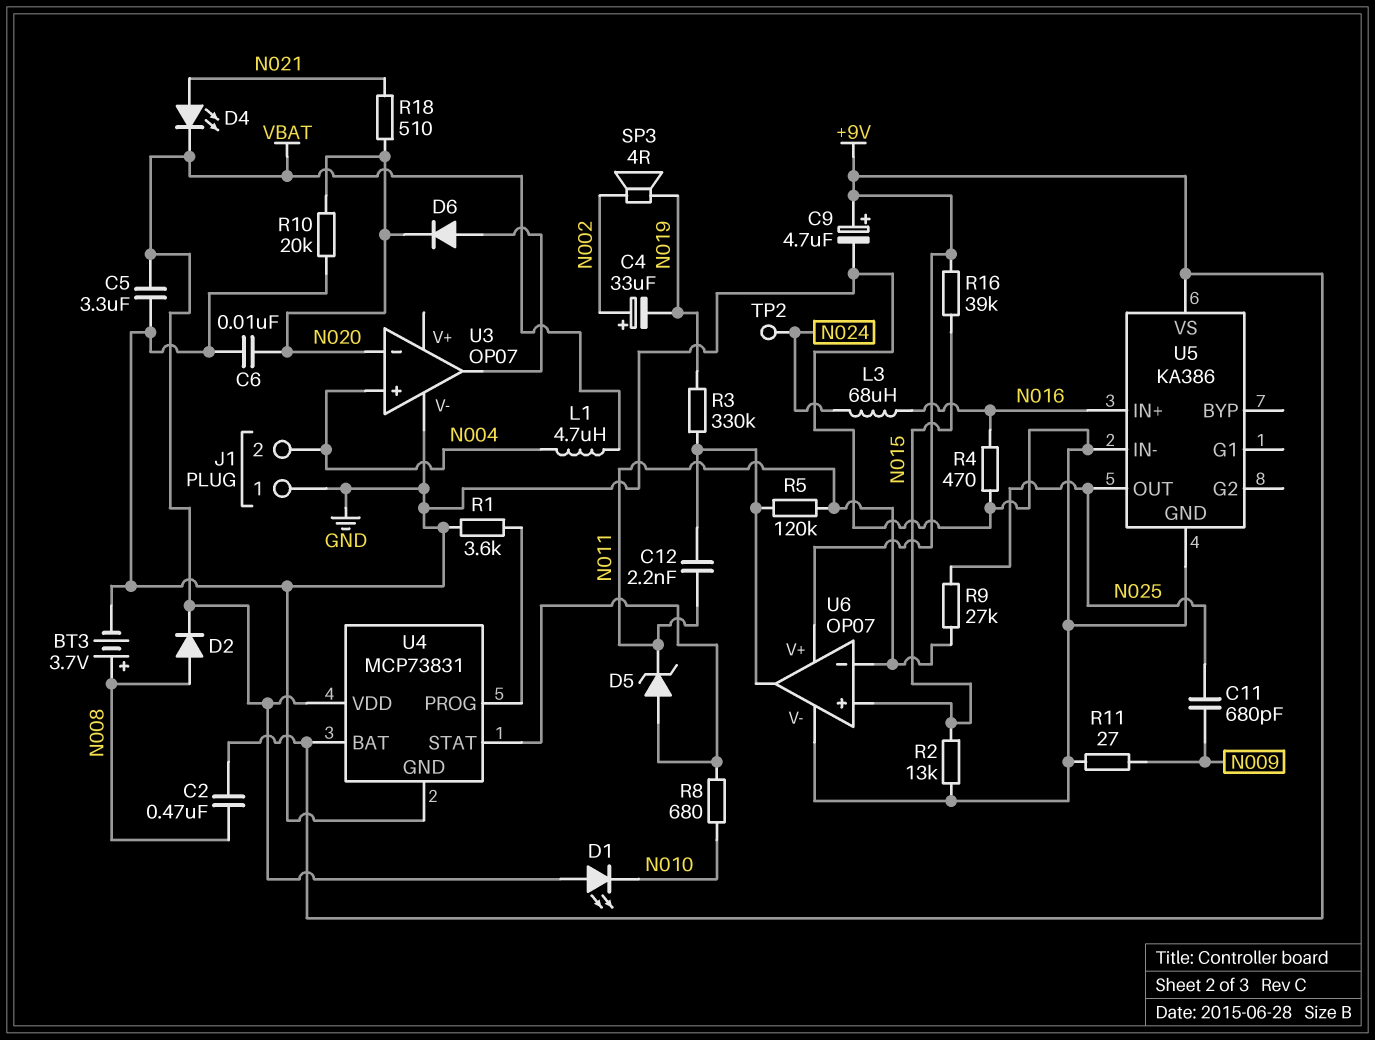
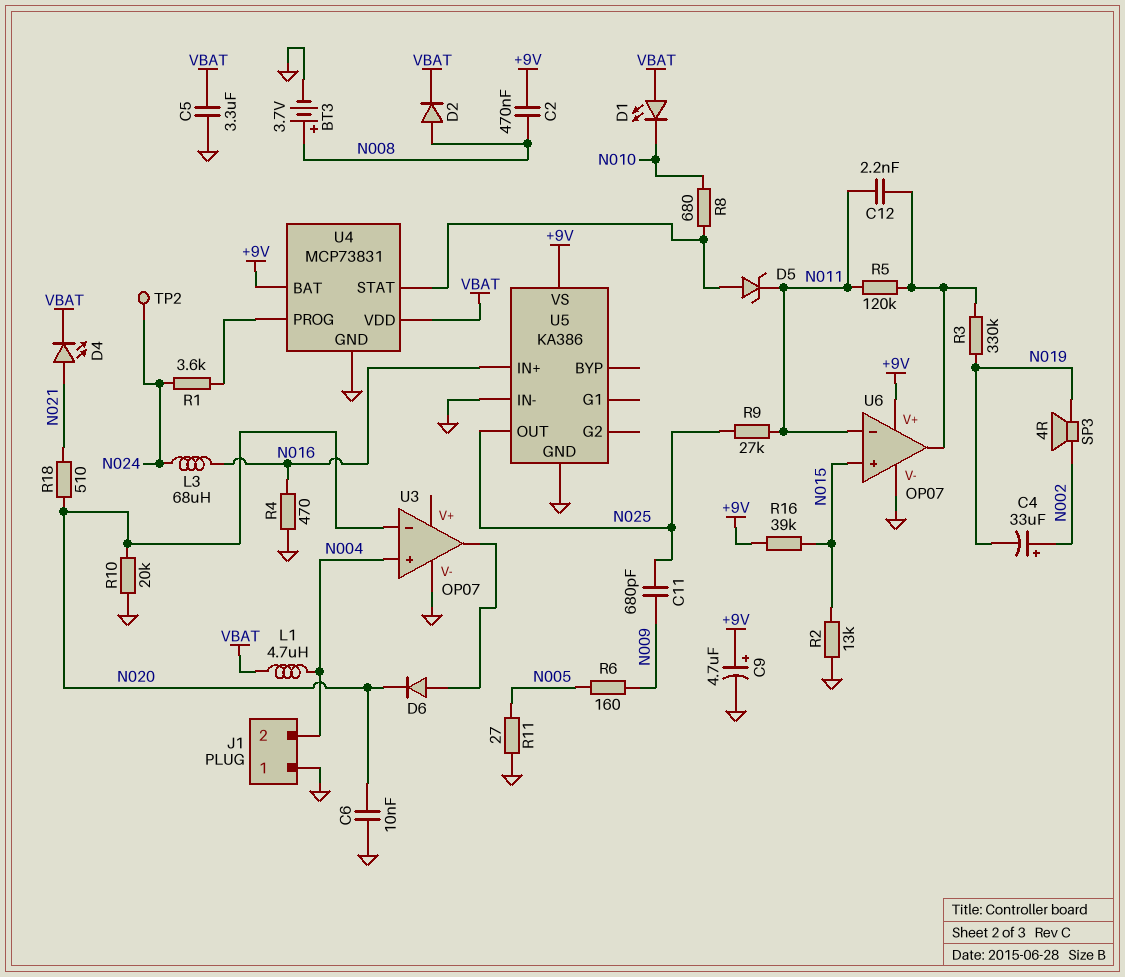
R1: 3.6k (GND, U4/PROG) -> 3.6k (N024, U4/PROG)
R6: none -> 160 (N005, N009)
R11: 27 (GND, N009) -> 27 (GND, N005)

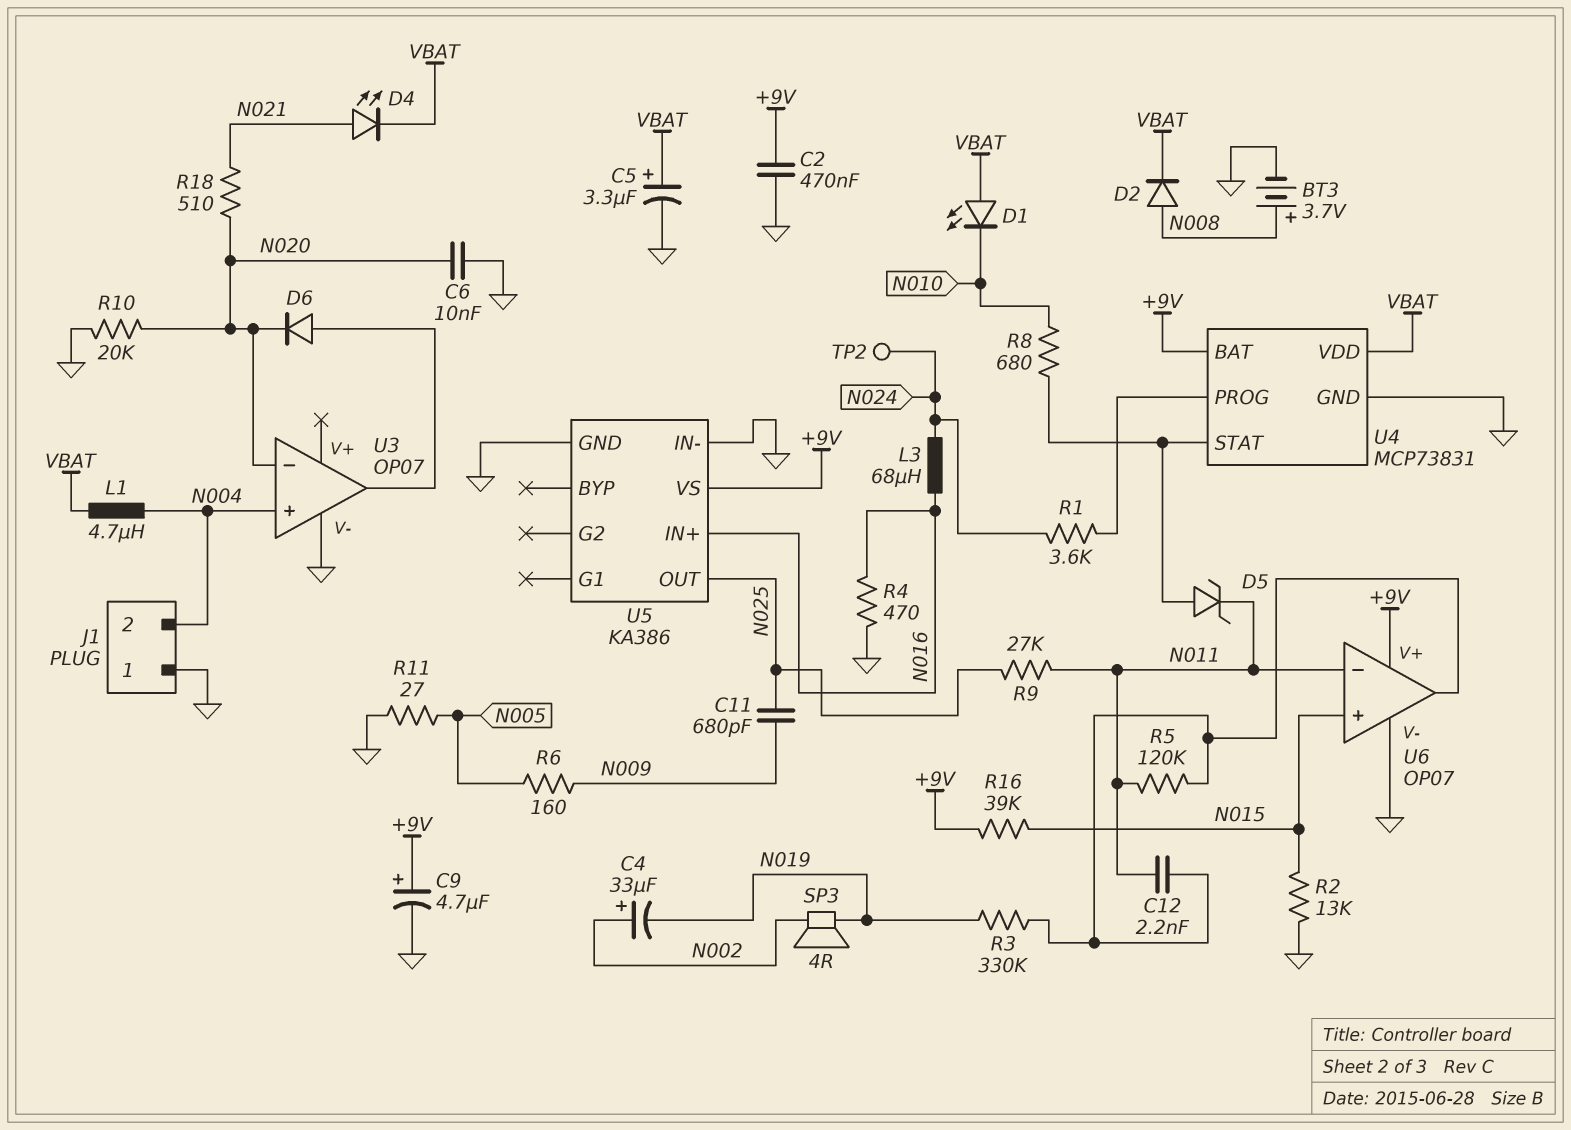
C2: 470nF (+9V, N008) -> 470nF (+9V, GND)
C5: 3.3uF (GND, VBAT) -> 3.3uF (plus VBAT, minus GND)

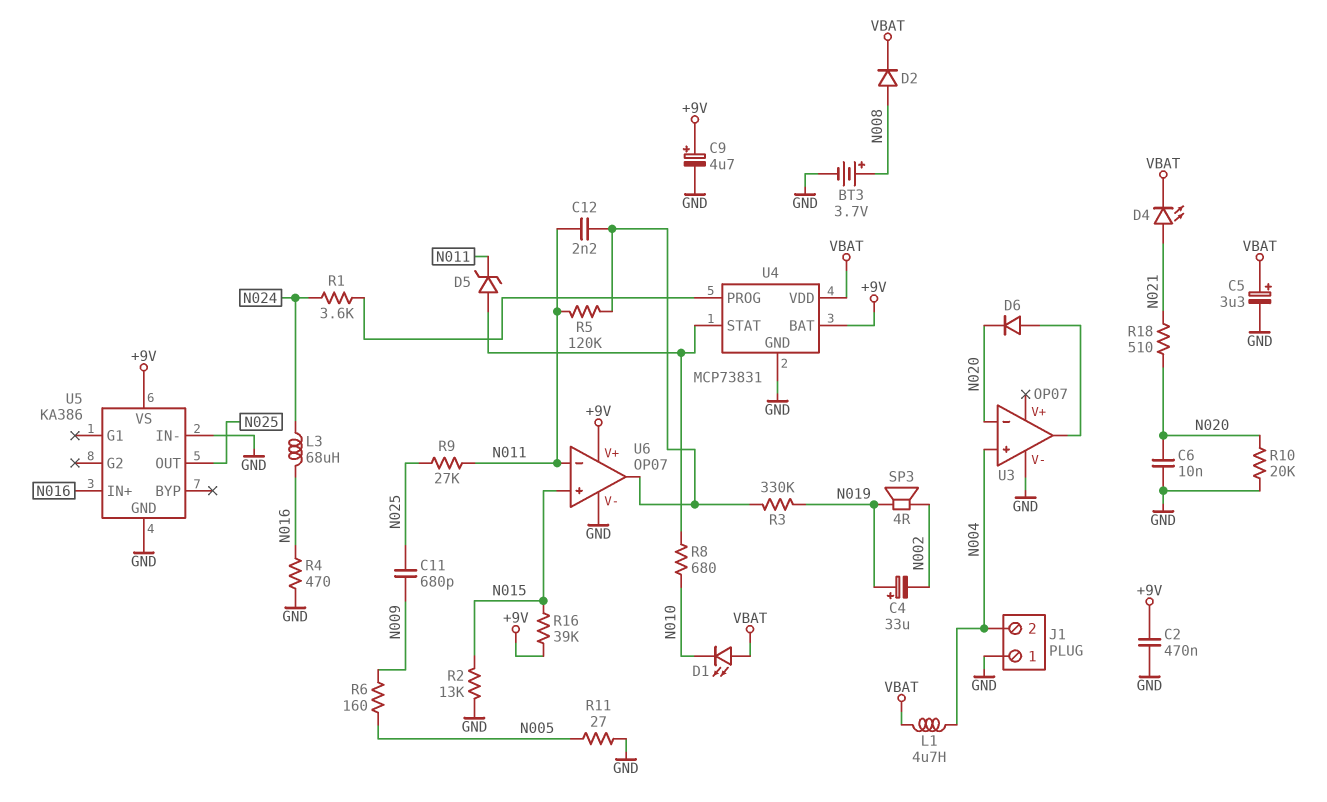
C4: 33uF (plus N002, minus N019) -> 33uF (plus N019, minus N002)
TP2: test point (N024) -> none

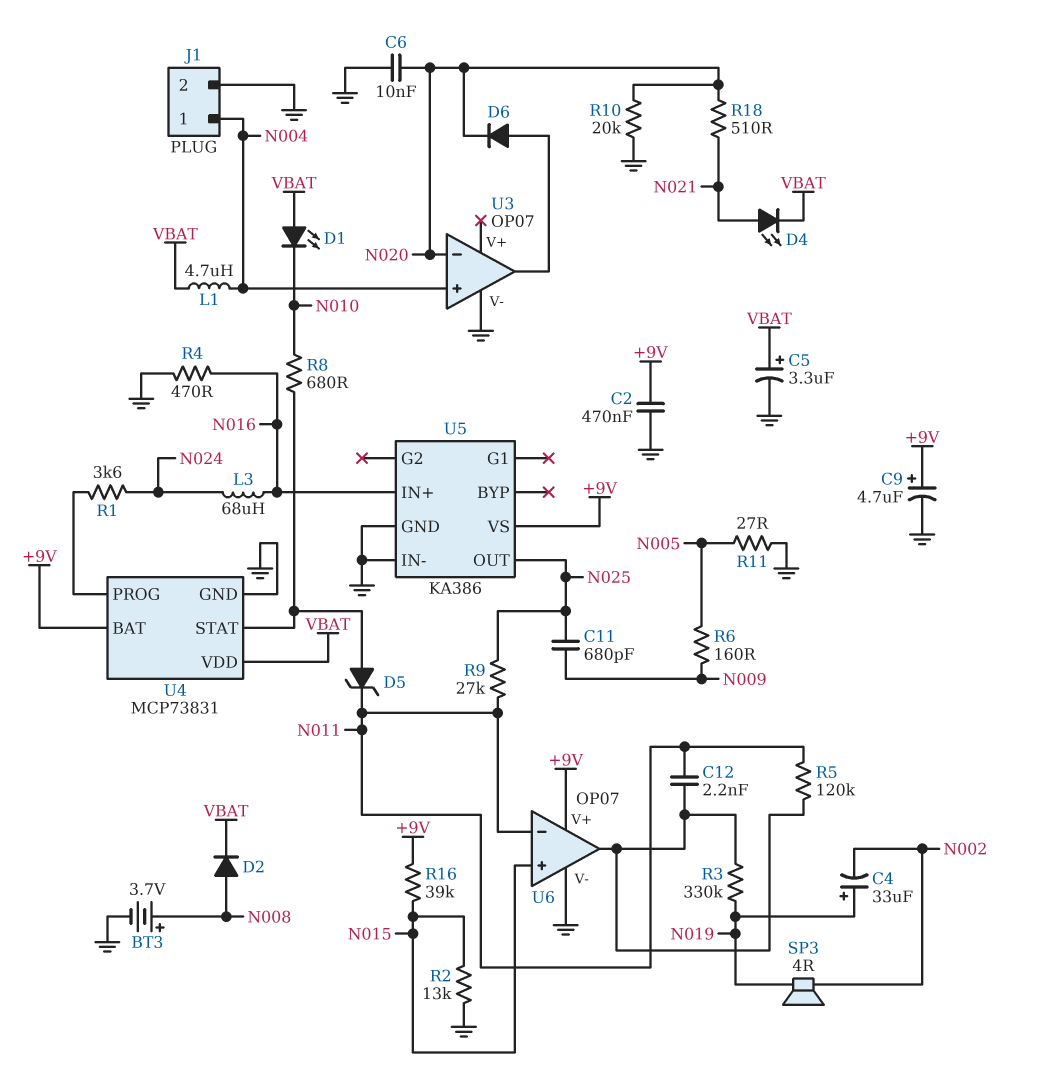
J1 pin 1: GND -> N004
J1 pin 2: N004 -> GND

